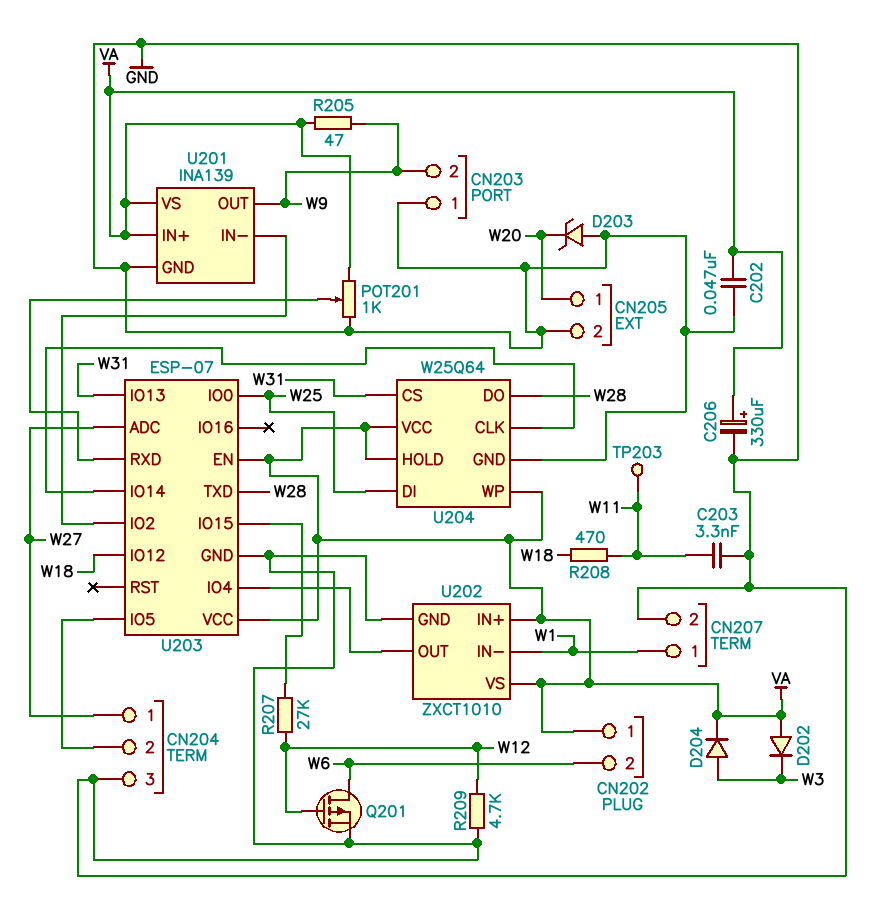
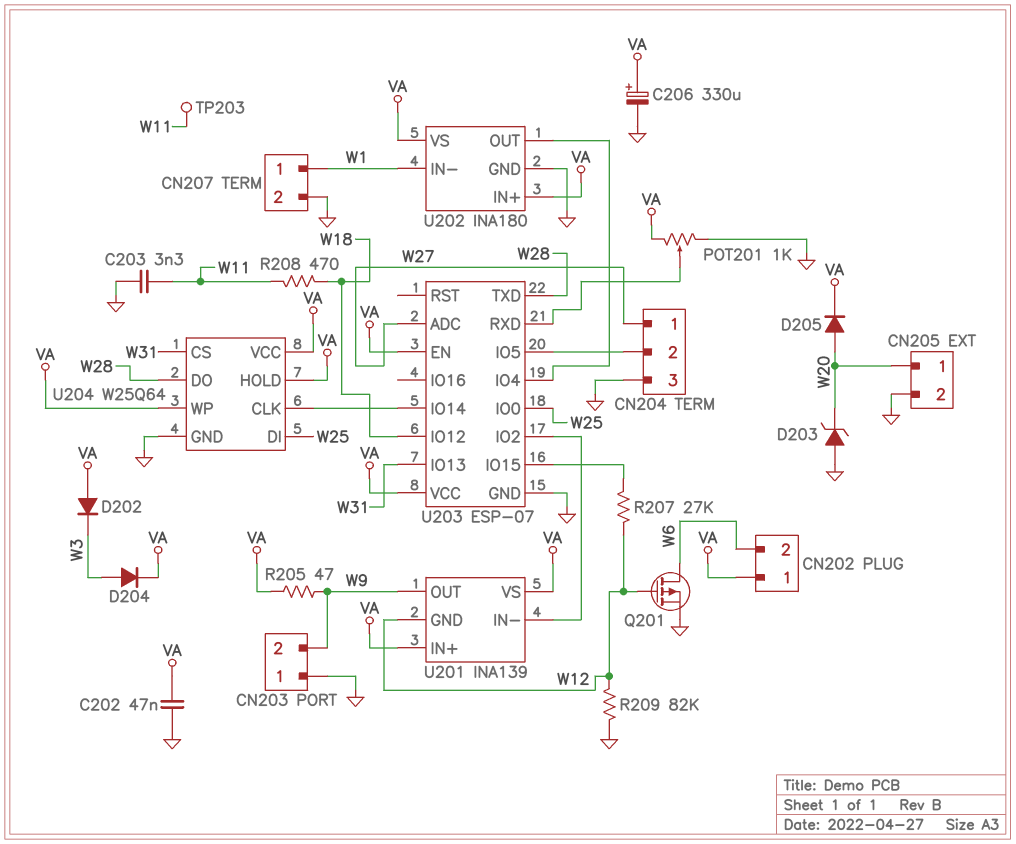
D205: none -> diode (A W20, K VA)
R209: 4.7k (GND, W12) -> 82k (GND, W12)
U201 pin GND: GND -> W12
U202: ZXCT1010 -> INA180

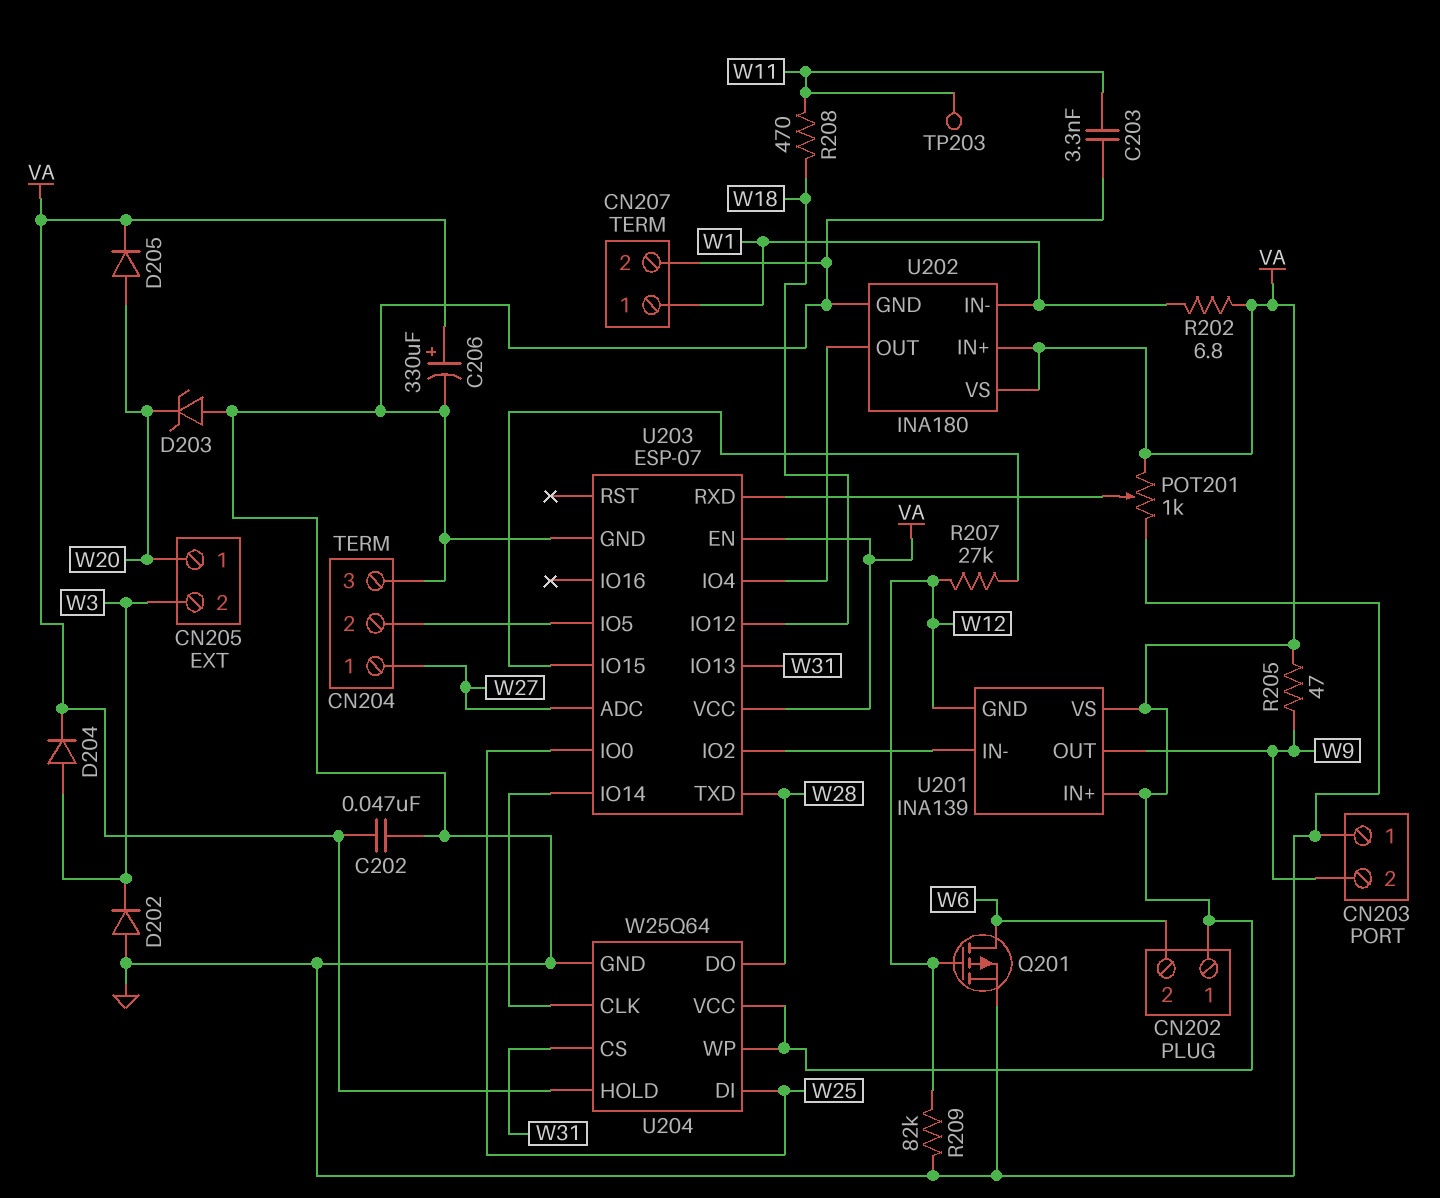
CN205 pin 2: GND -> W3
D202: diode (A VA, K W3) -> diode (A GND, K W3)
R202: none -> 6.8 (VA, W1)

